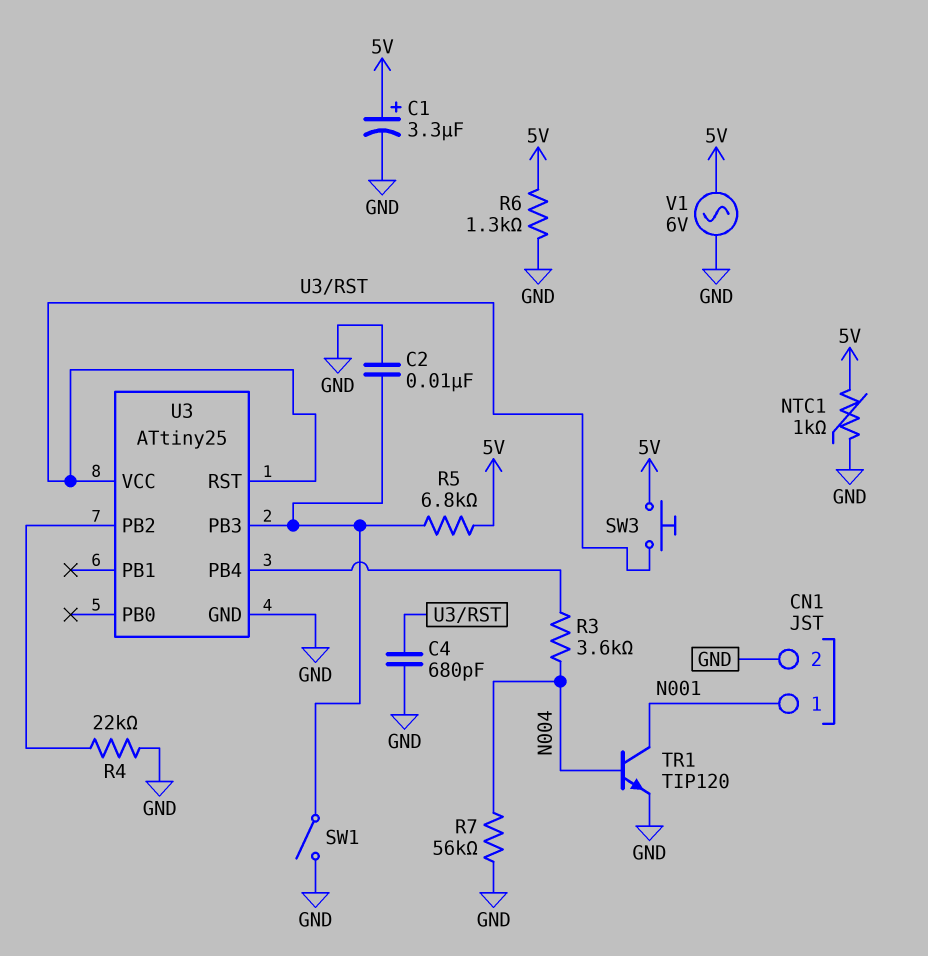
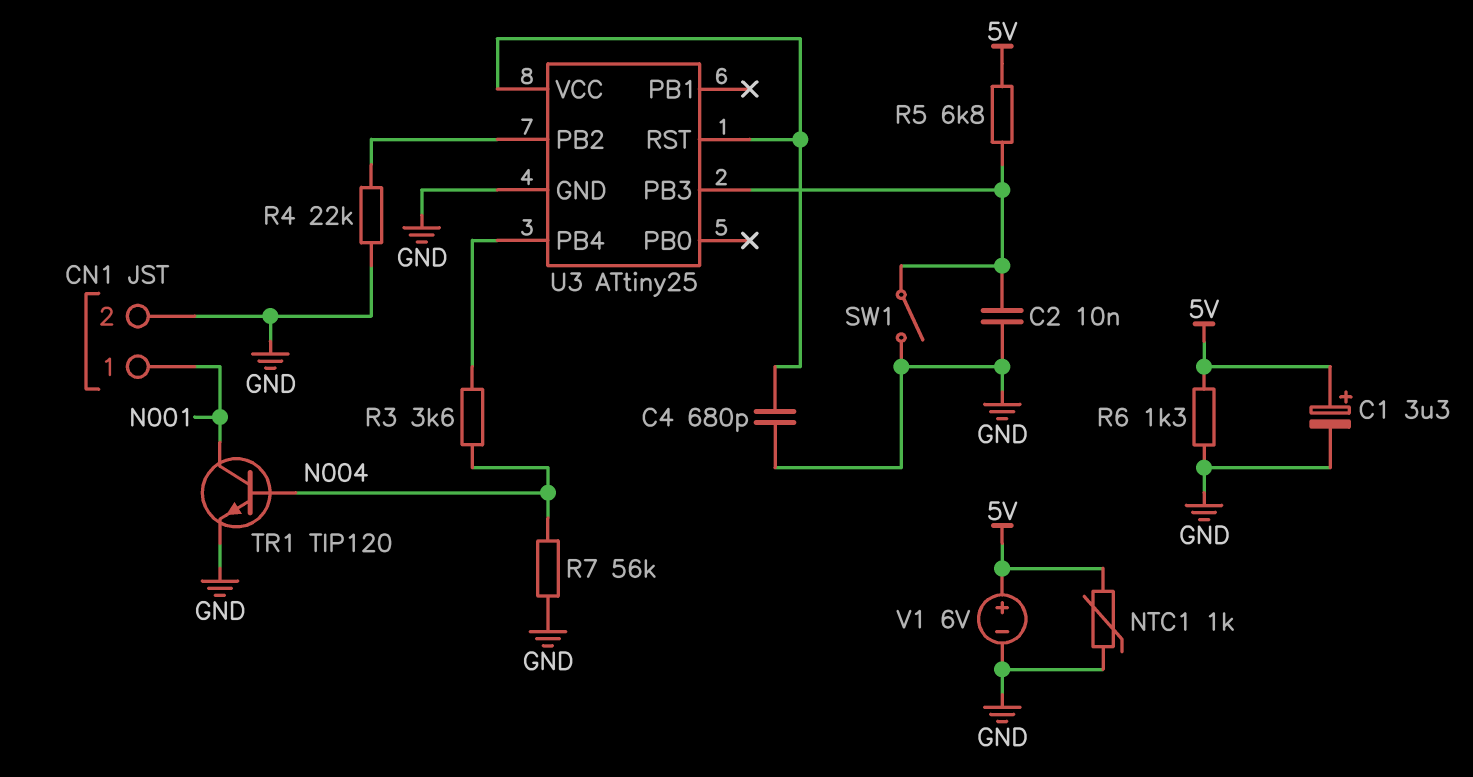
SW3: button (5V, U3/RST) -> none
V1: AC 6V (5V, GND) -> 6V (plus 5V, minus GND)

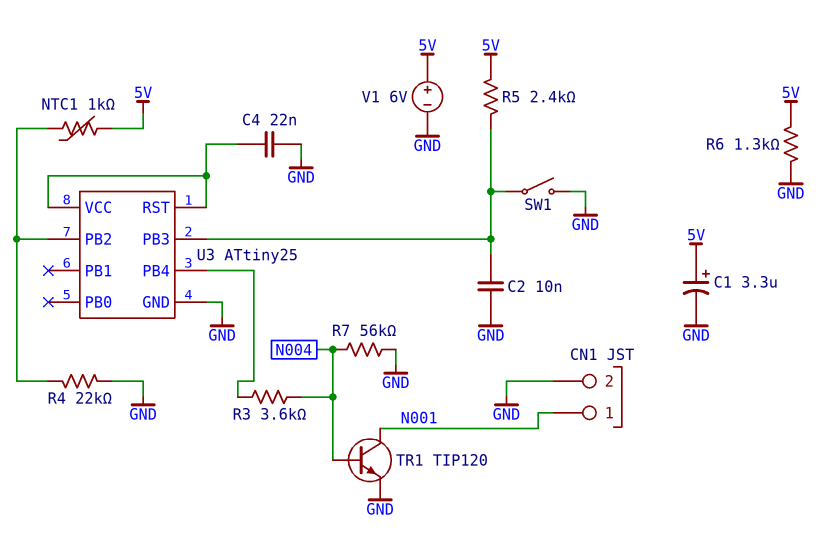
C4: 680pF (GND, U3/RST) -> 22nF (GND, U3/RST)
NTC1: 1k (5V, GND) -> 1k (5V, U3/PB2)
R5: 6.8k (5V, U3/PB3) -> 2.4k (5V, U3/PB3)

